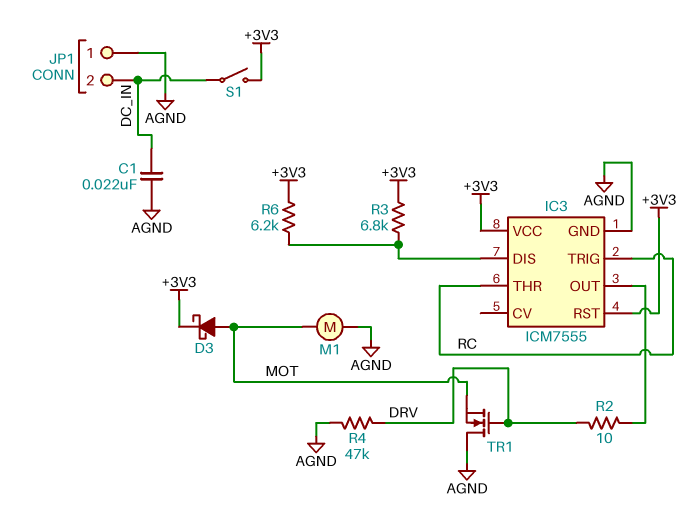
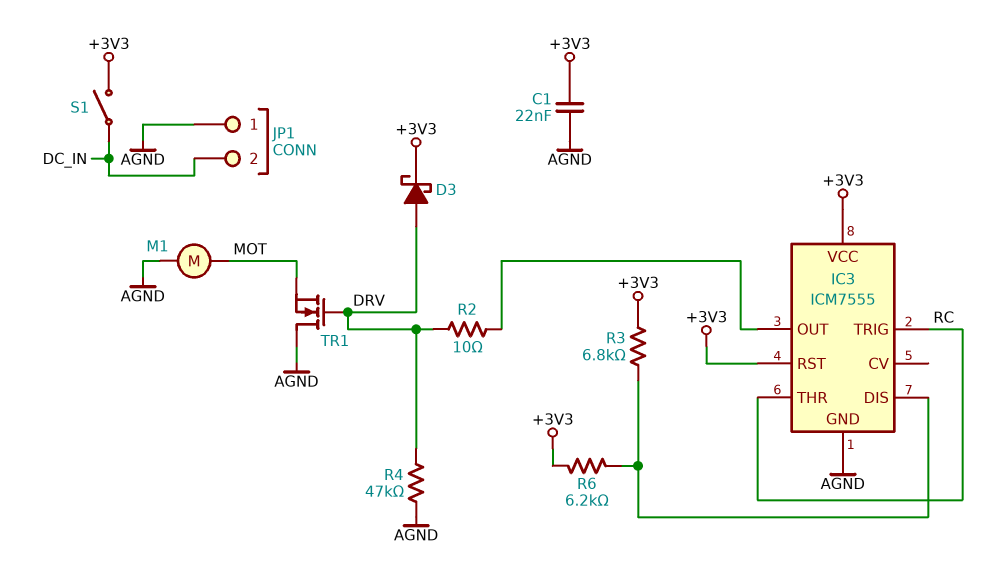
C1: 22nF (AGND, DC_IN) -> 22nF (+3V3, AGND)
D3: schottky (A MOT, K +3V3) -> schottky (A DRV, K +3V3)

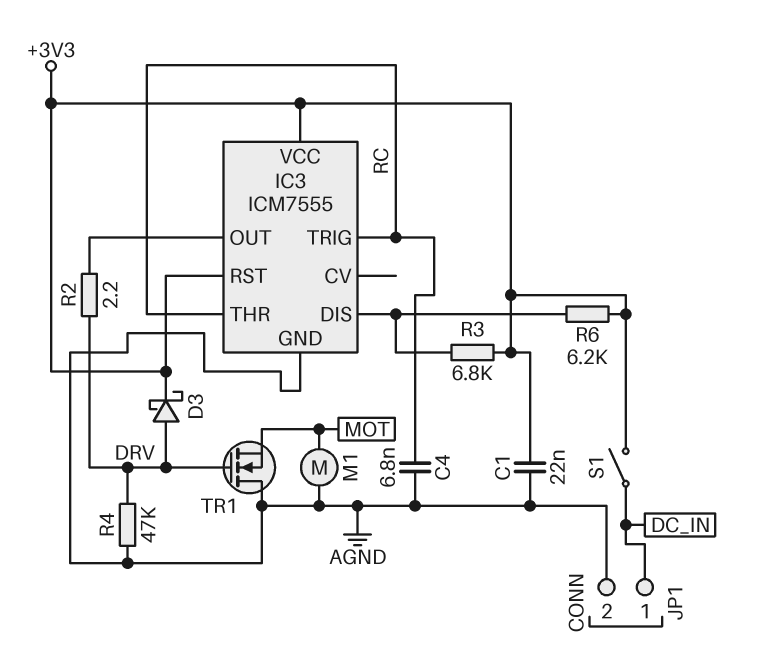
C4: none -> 6.8nF (AGND, RC)
JP1 pin 1: AGND -> DC_IN
JP1 pin 2: DC_IN -> AGND
R2: 10 (DRV, IC3/OUT) -> 2.2 (DRV, IC3/OUT)

